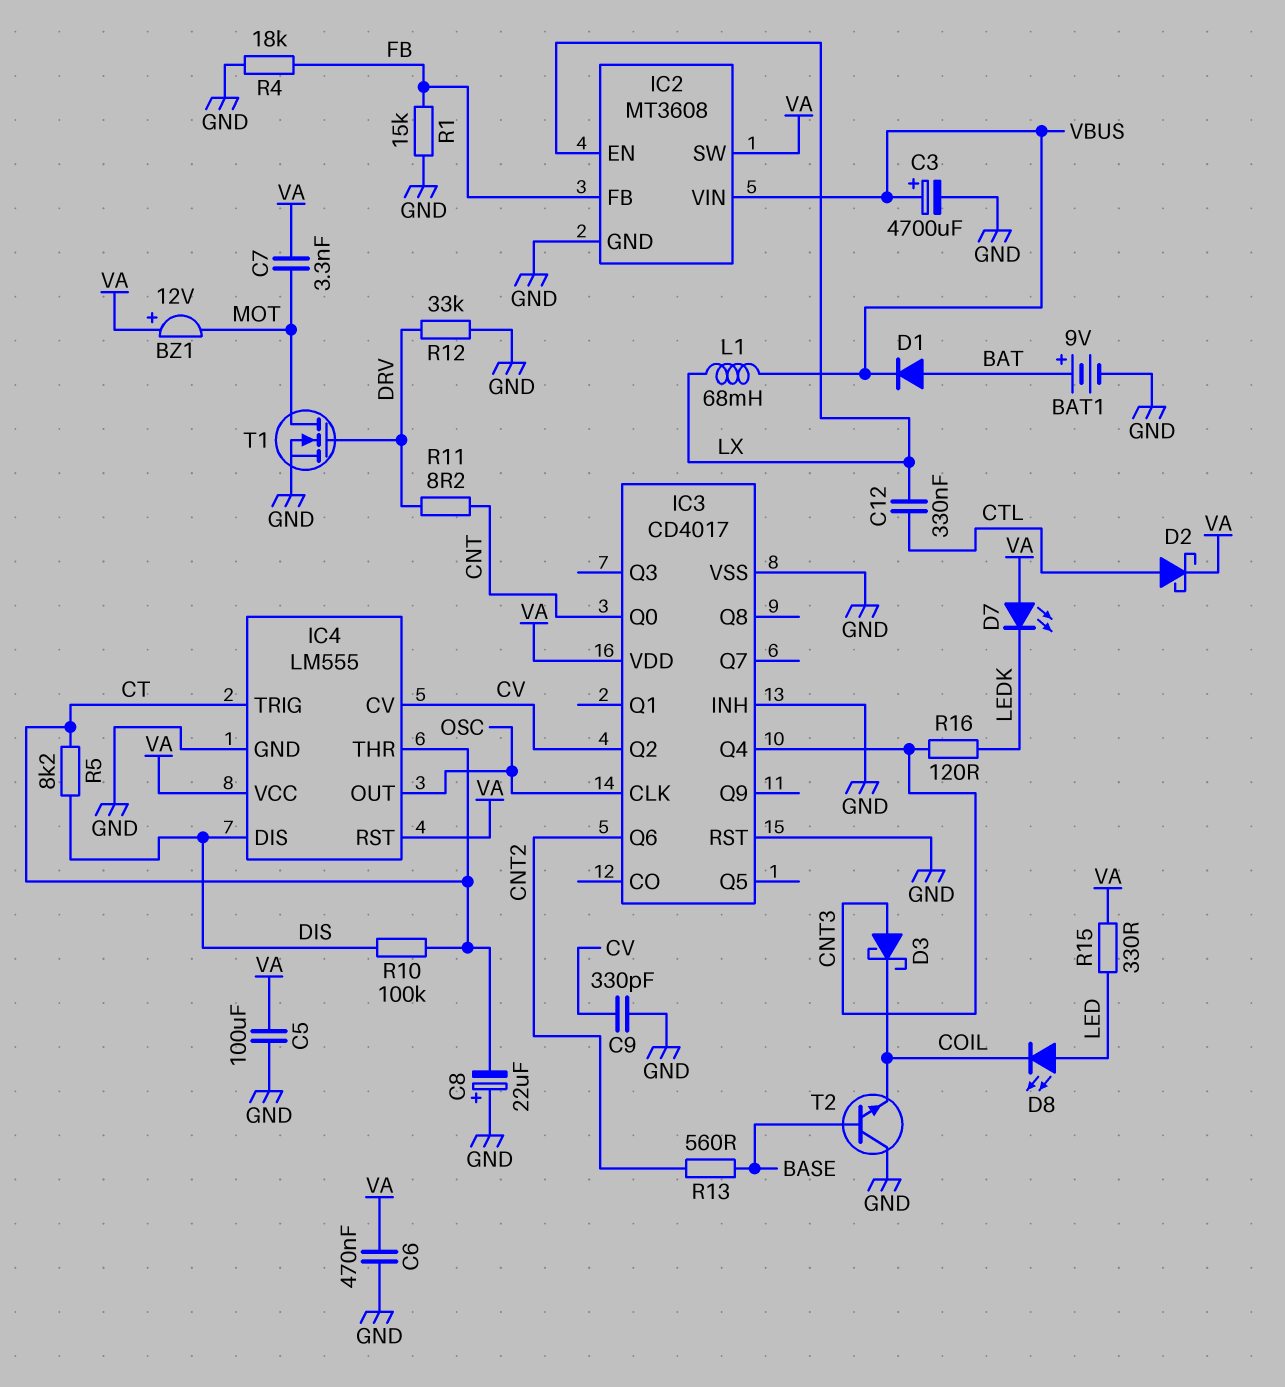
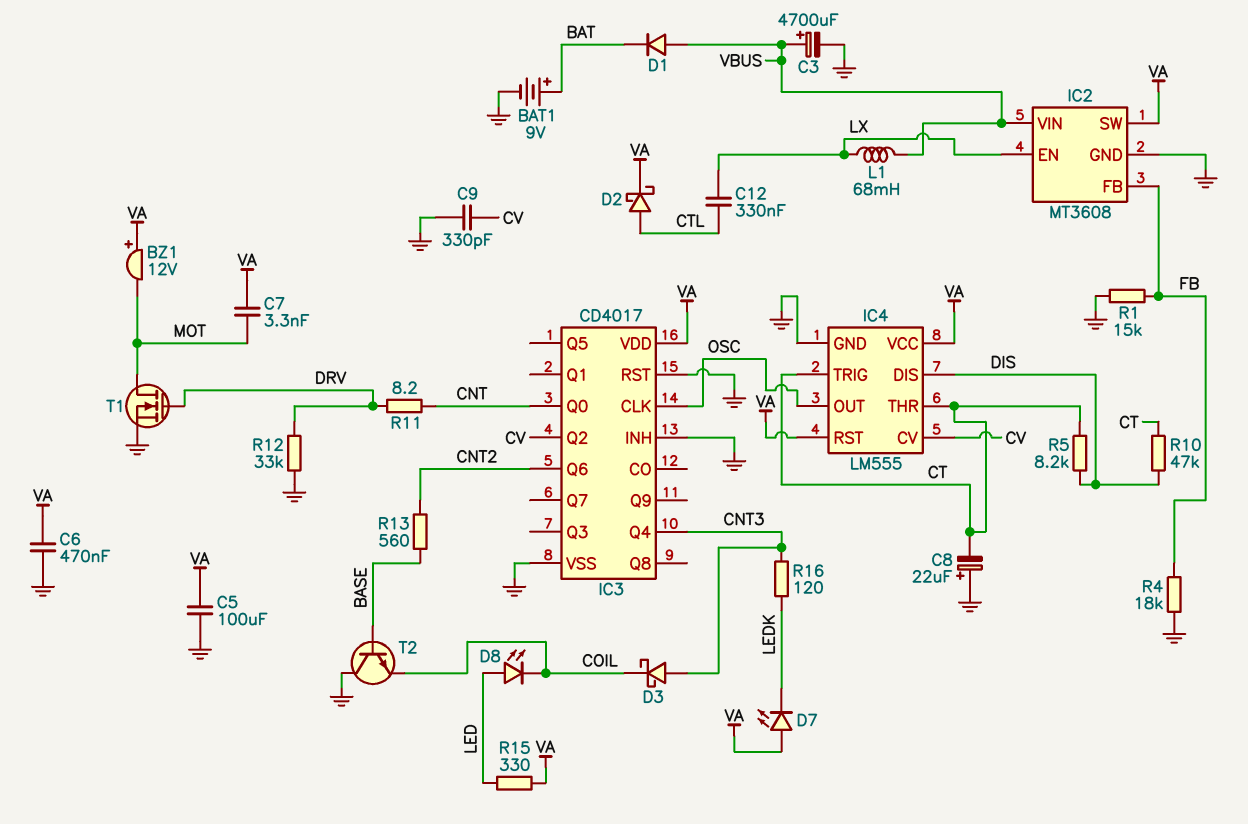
D1: diode (A BAT, K VBUS) -> diode (A VBUS, K BAT)
R10: 100k (CT, DIS) -> 47k (CT, DIS)

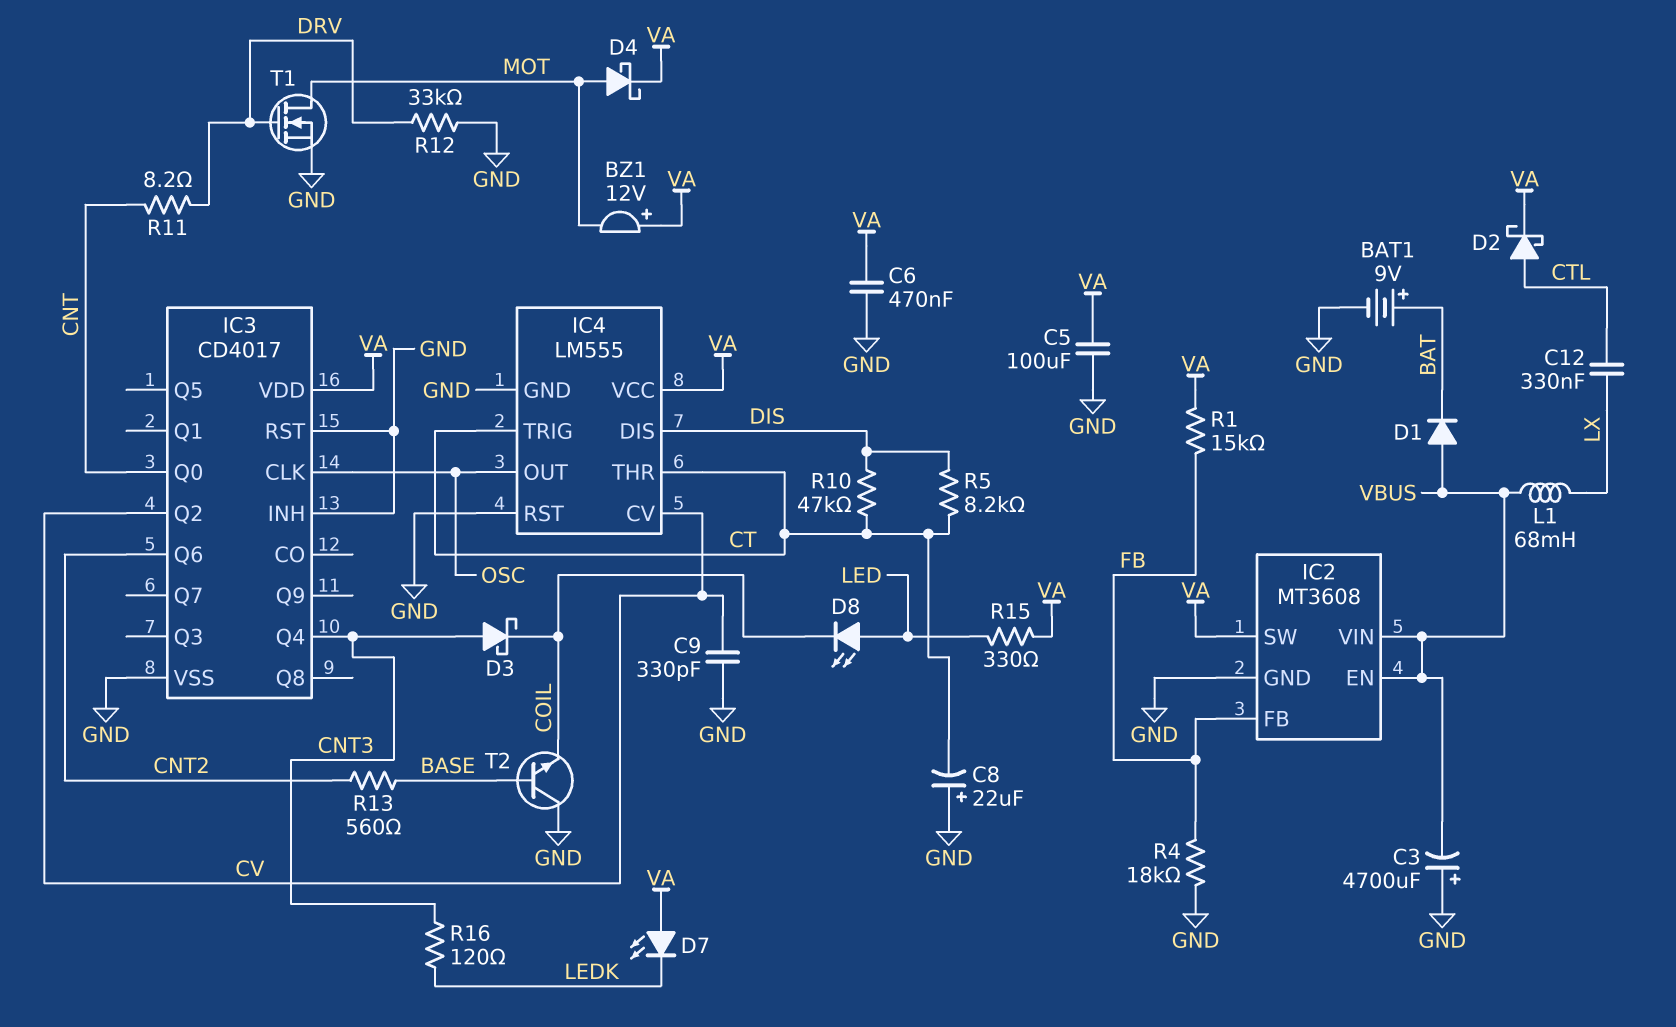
C3: 4700uF (plus VBUS, minus GND) -> 4700uF (plus GND, minus VBUS)
C7: 3.3nF (MOT, VA) -> none
D4: none -> schottky (A MOT, K VA)
IC2 pin EN: LX -> VBUS
IC4 pin RST: VA -> GND
R1: 15k (FB, GND) -> 15k (FB, VA)

